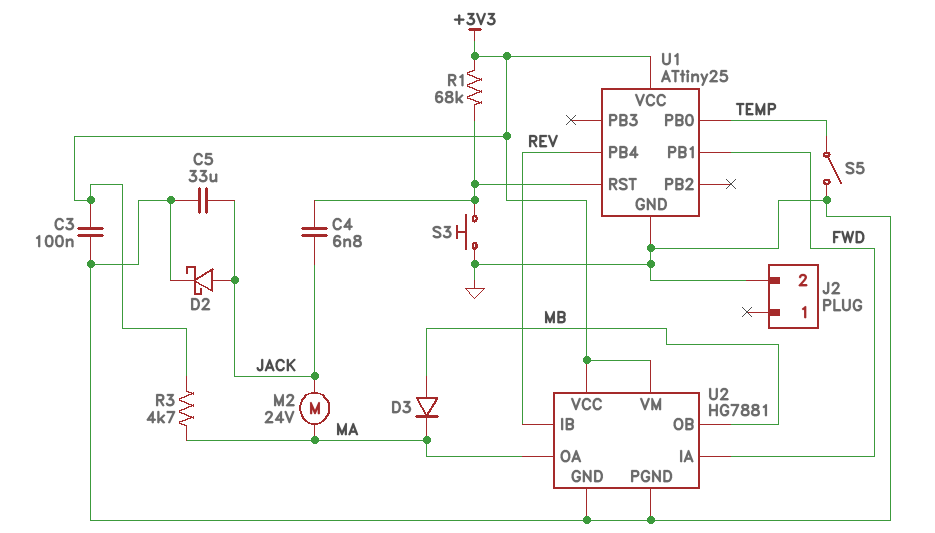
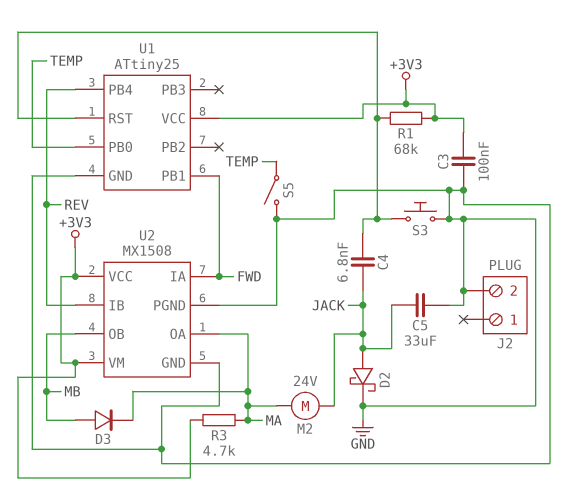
U2: HG7881 -> MX1508

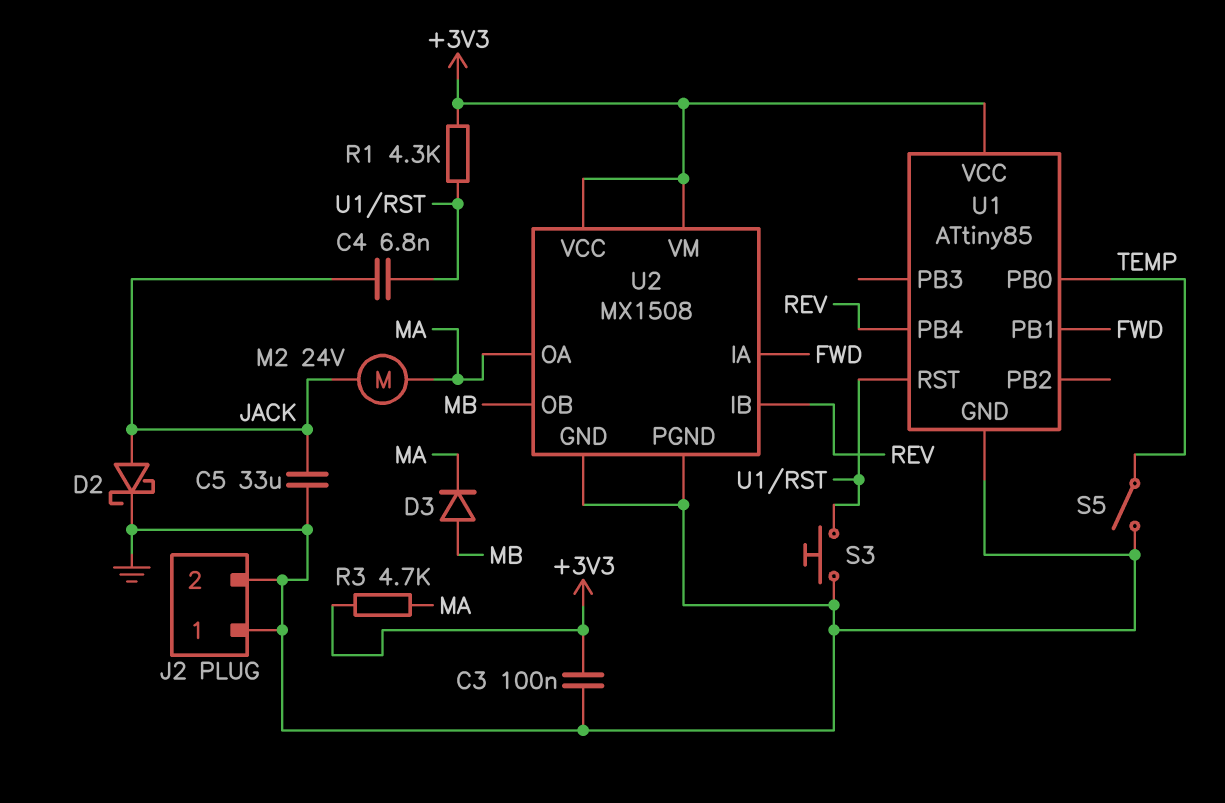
J2 pin 1: none -> GND
R1: 68k (+3V3, U1/RST) -> 4.3k (+3V3, U1/RST)
U1: ATtiny25 -> ATtiny85

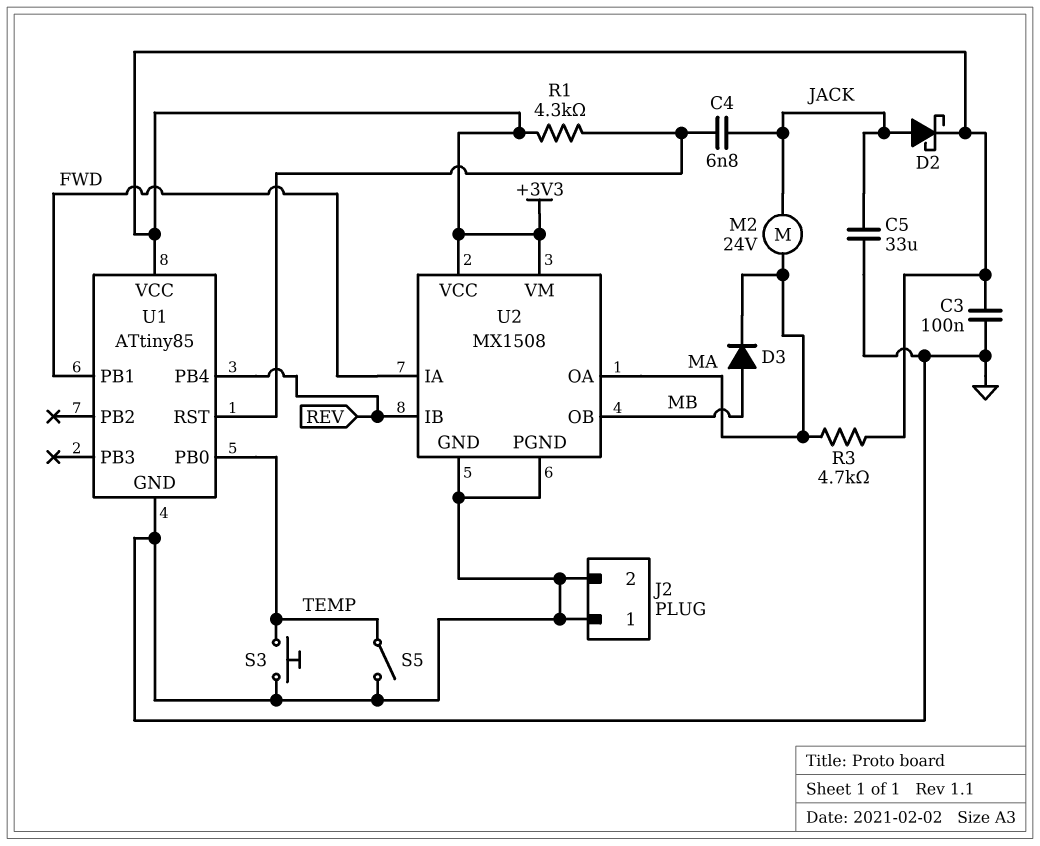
D2: schottky (A JACK, K GND) -> schottky (A JACK, K +3V3)
S3: button (GND, U1/RST) -> button (GND, TEMP)

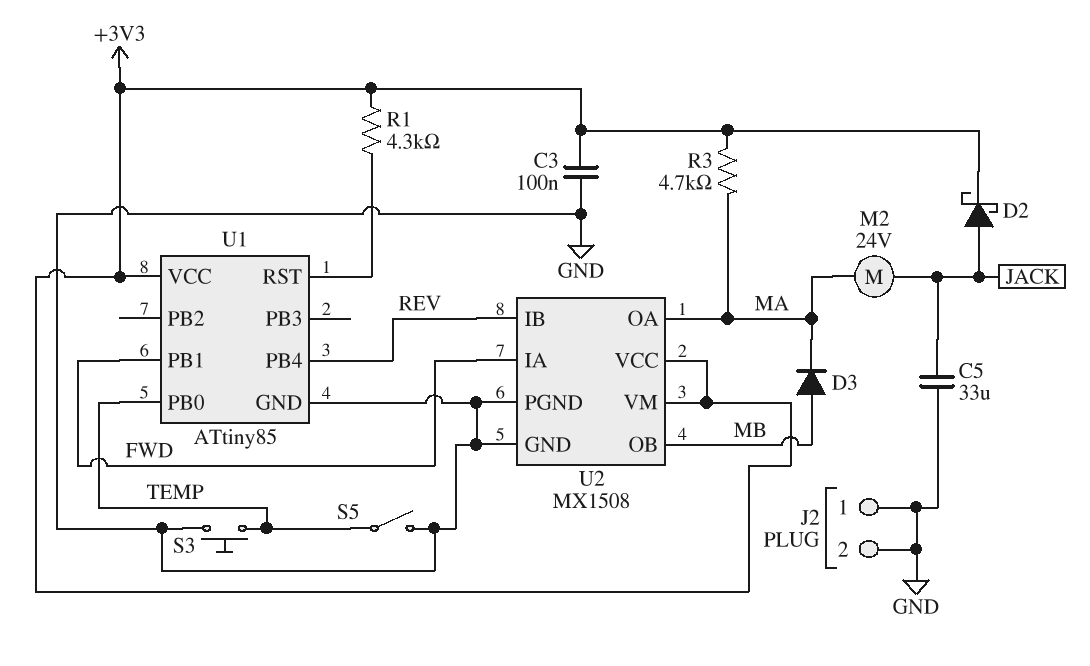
C4: 6.8nF (JACK, U1/RST) -> none

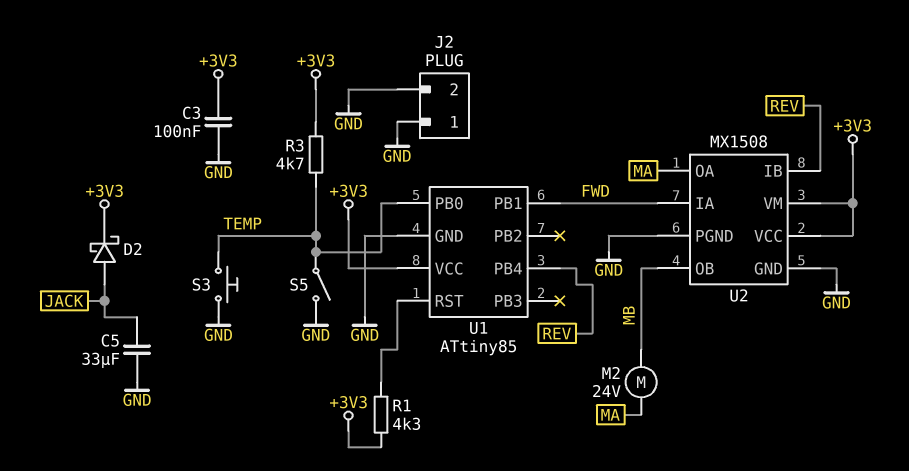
D3: diode (A MB, K MA) -> none
M2: motor 24V (JACK, MA) -> motor 24V (MA, MB)
R3: 4.7k (+3V3, MA) -> 4.7k (+3V3, TEMP)

